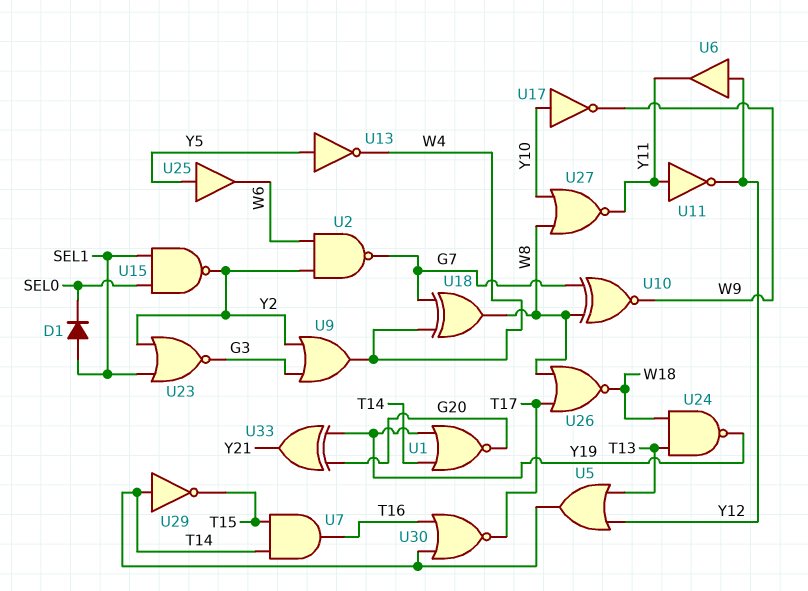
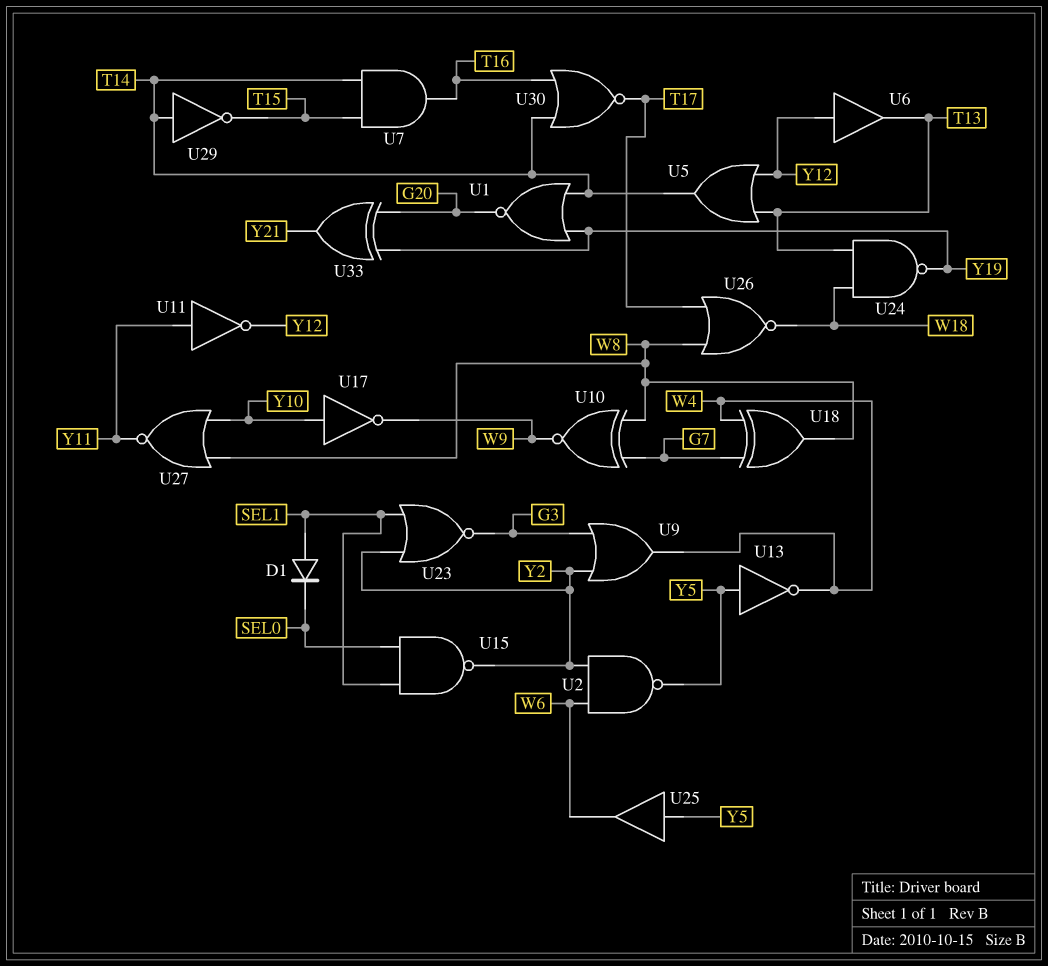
U2: NAND (in W6, in Y2, out G7) -> NAND (in W6, in Y2, out Y5)
U6: buffer (in Y12, out Y11) -> buffer (in Y12, out T13)

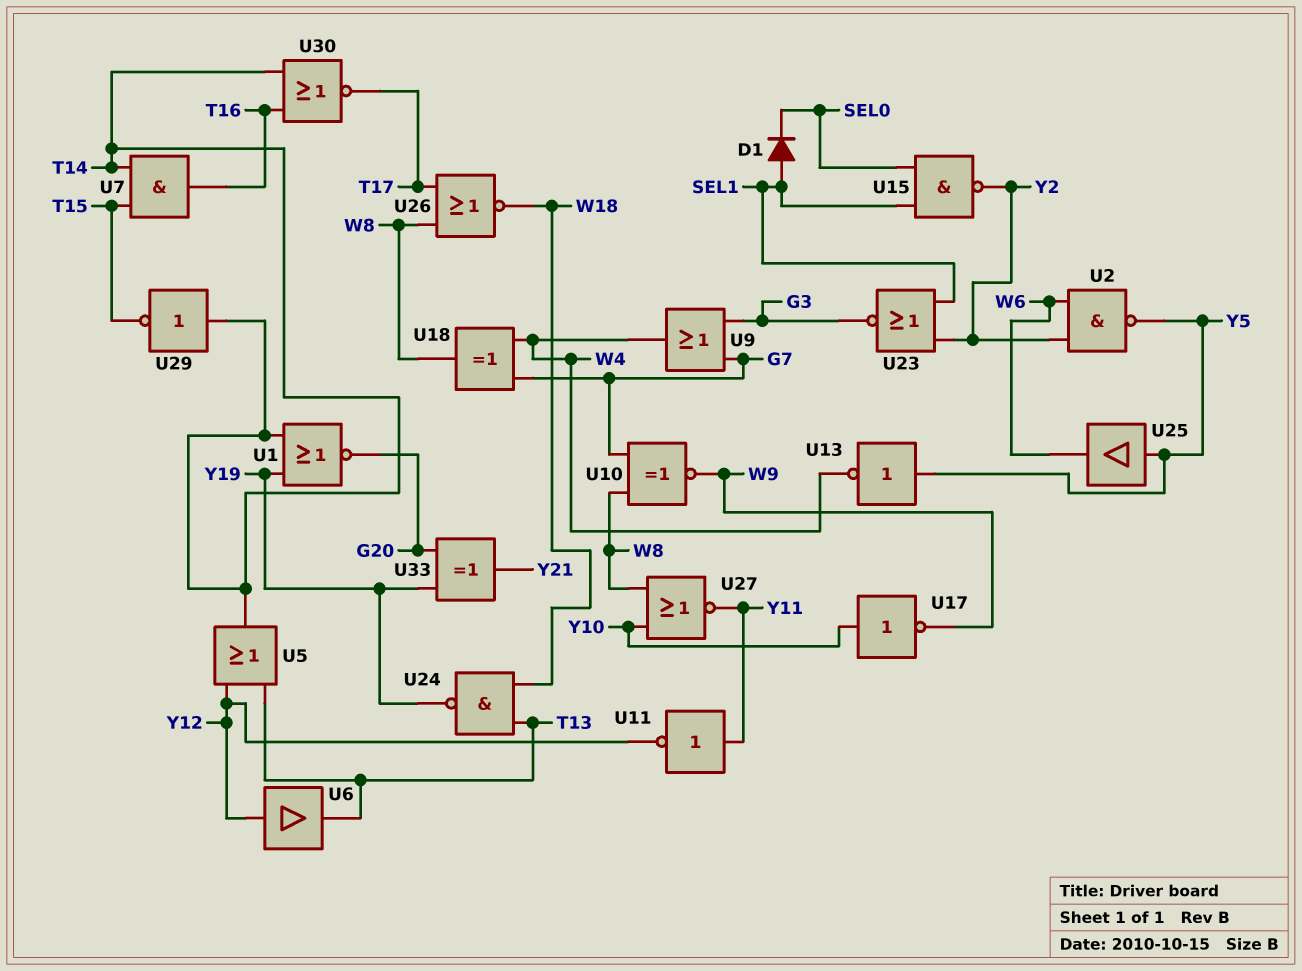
U9: OR (in G3, in Y2, out W4) -> OR (in G3, in G7, out W4)

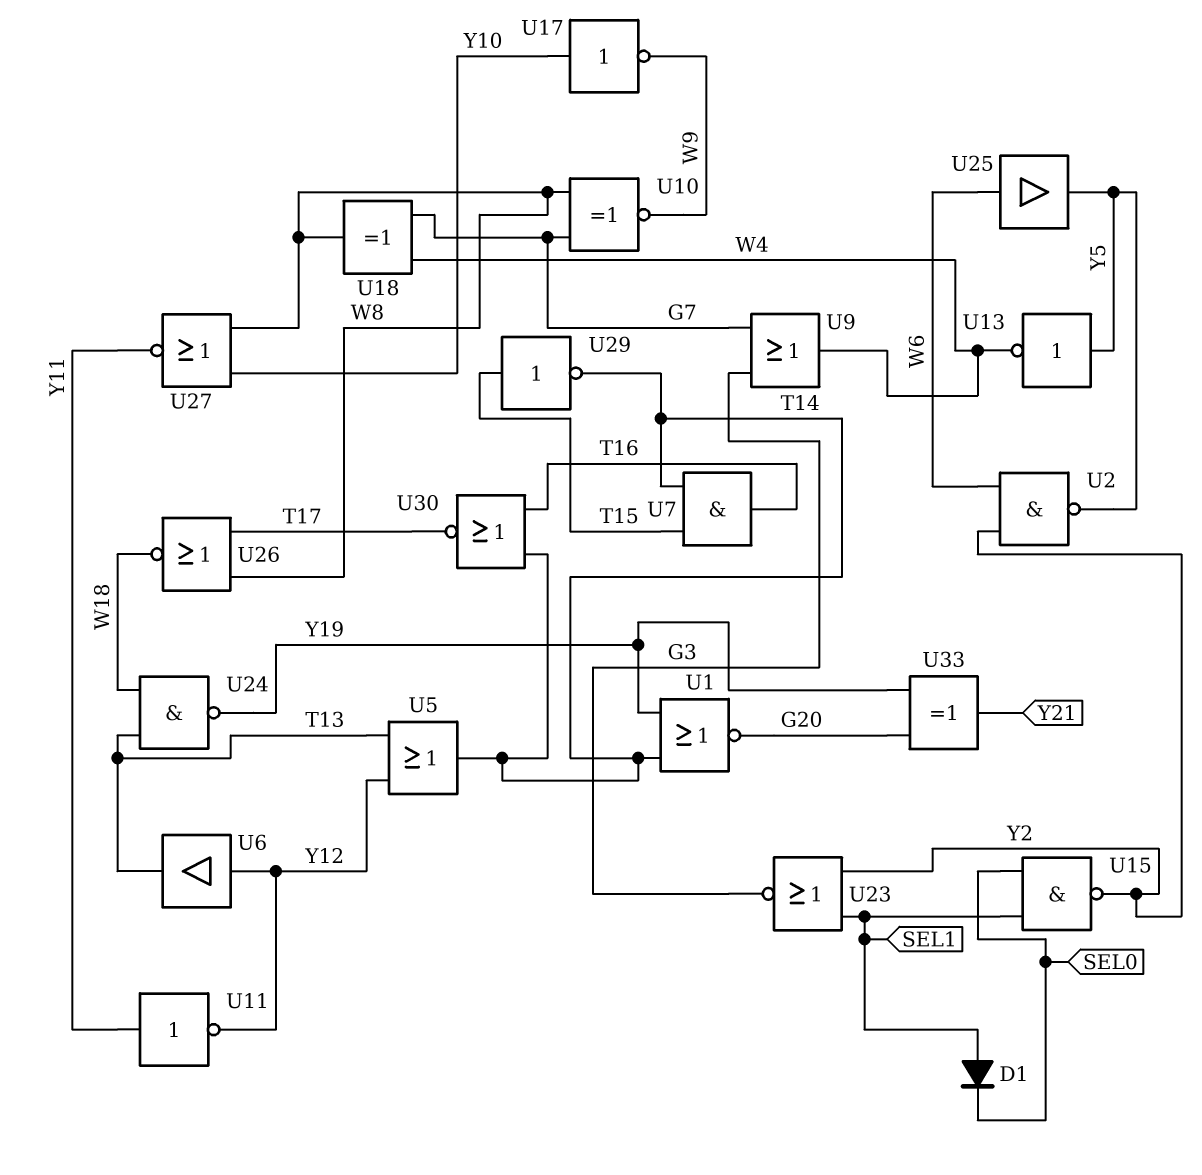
U25: buffer (in Y5, out W6) -> buffer (in W6, out Y5)
U29: NOT (in T14, out T15) -> NOT (in T15, out T14)

